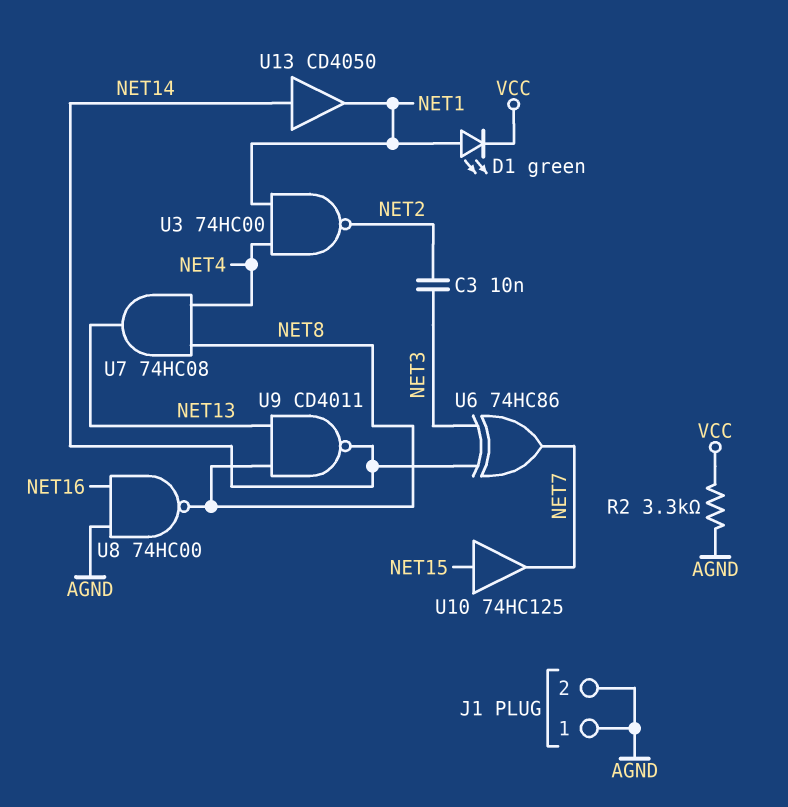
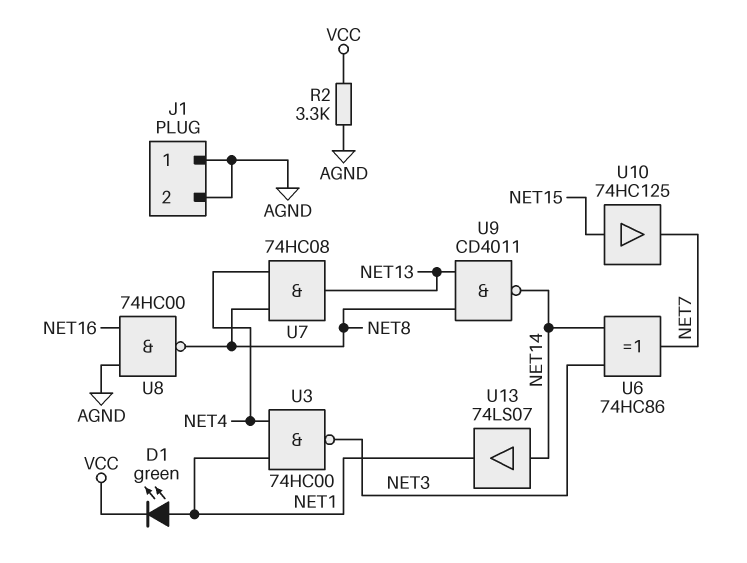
C3: 10nF (NET2, NET3) -> none
U3: NAND 74HC00 (in NET1, in NET4, out NET2) -> NAND 74HC00 (in NET1, in NET4, out NET3)
U13: buffer CD4050 (in NET14, out NET1) -> buffer 74LS07 (in NET14, out NET1)

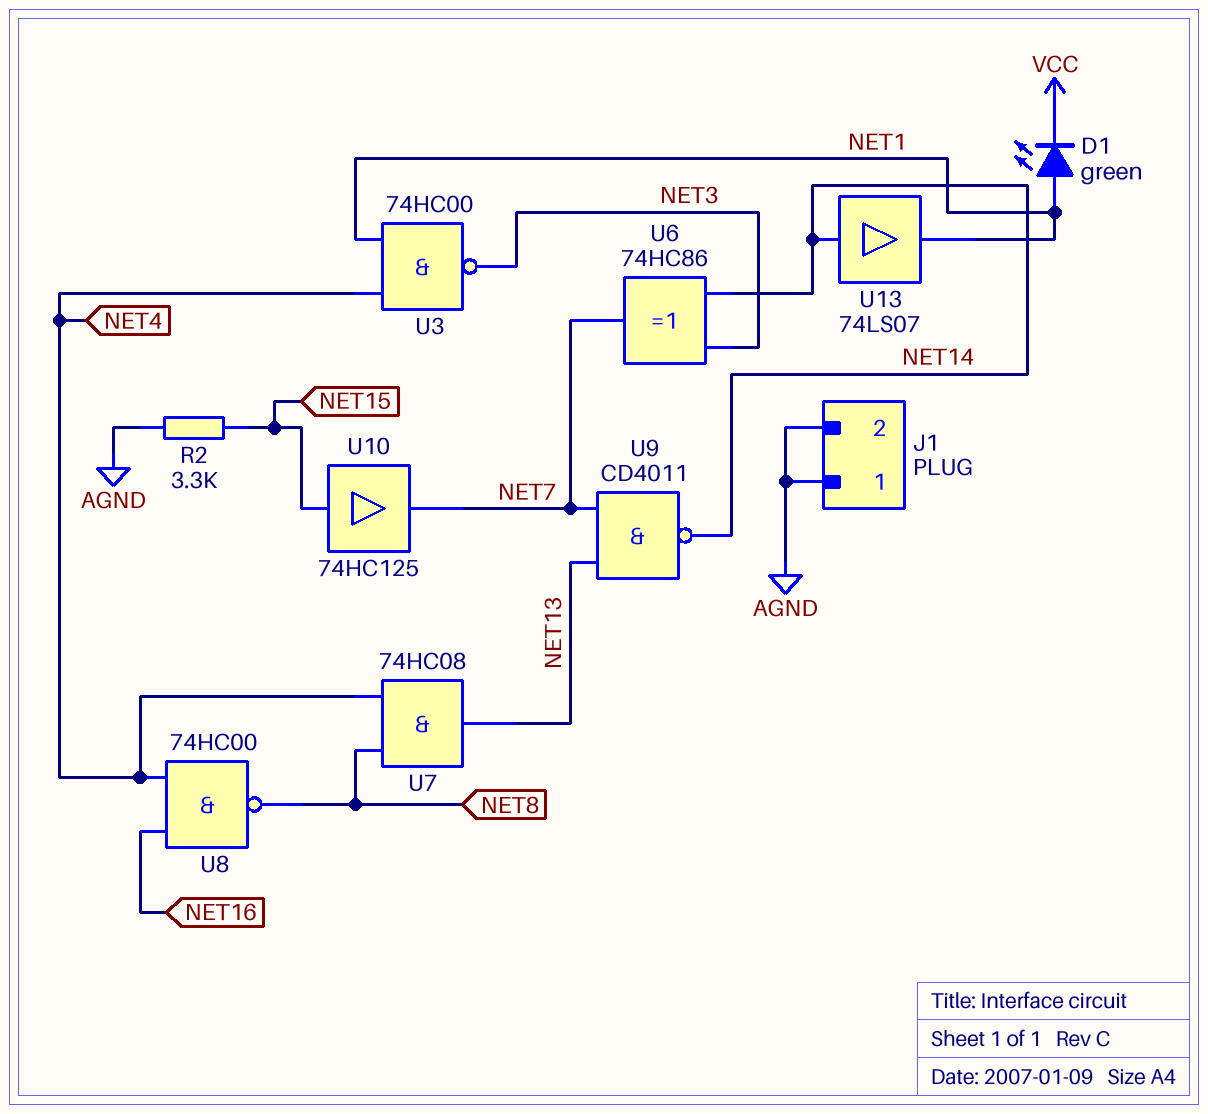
R2: 3.3k (AGND, VCC) -> 3.3k (AGND, NET15)
U8: NAND 74HC00 (in AGND, in NET16, out NET8) -> NAND 74HC00 (in NET4, in NET16, out NET8)
U9: NAND CD4011 (in NET8, in NET13, out NET14) -> NAND CD4011 (in NET7, in NET13, out NET14)

